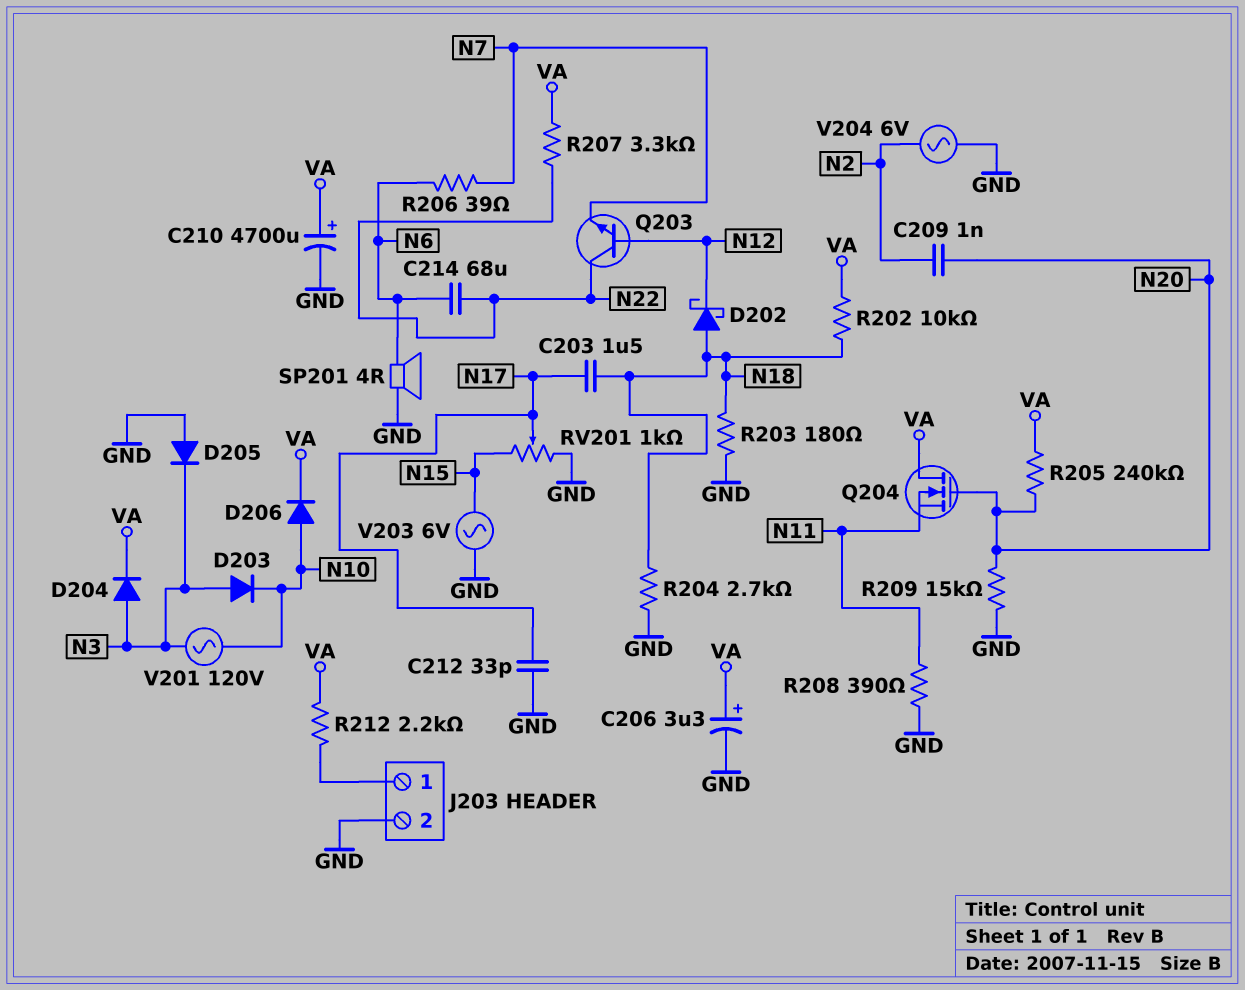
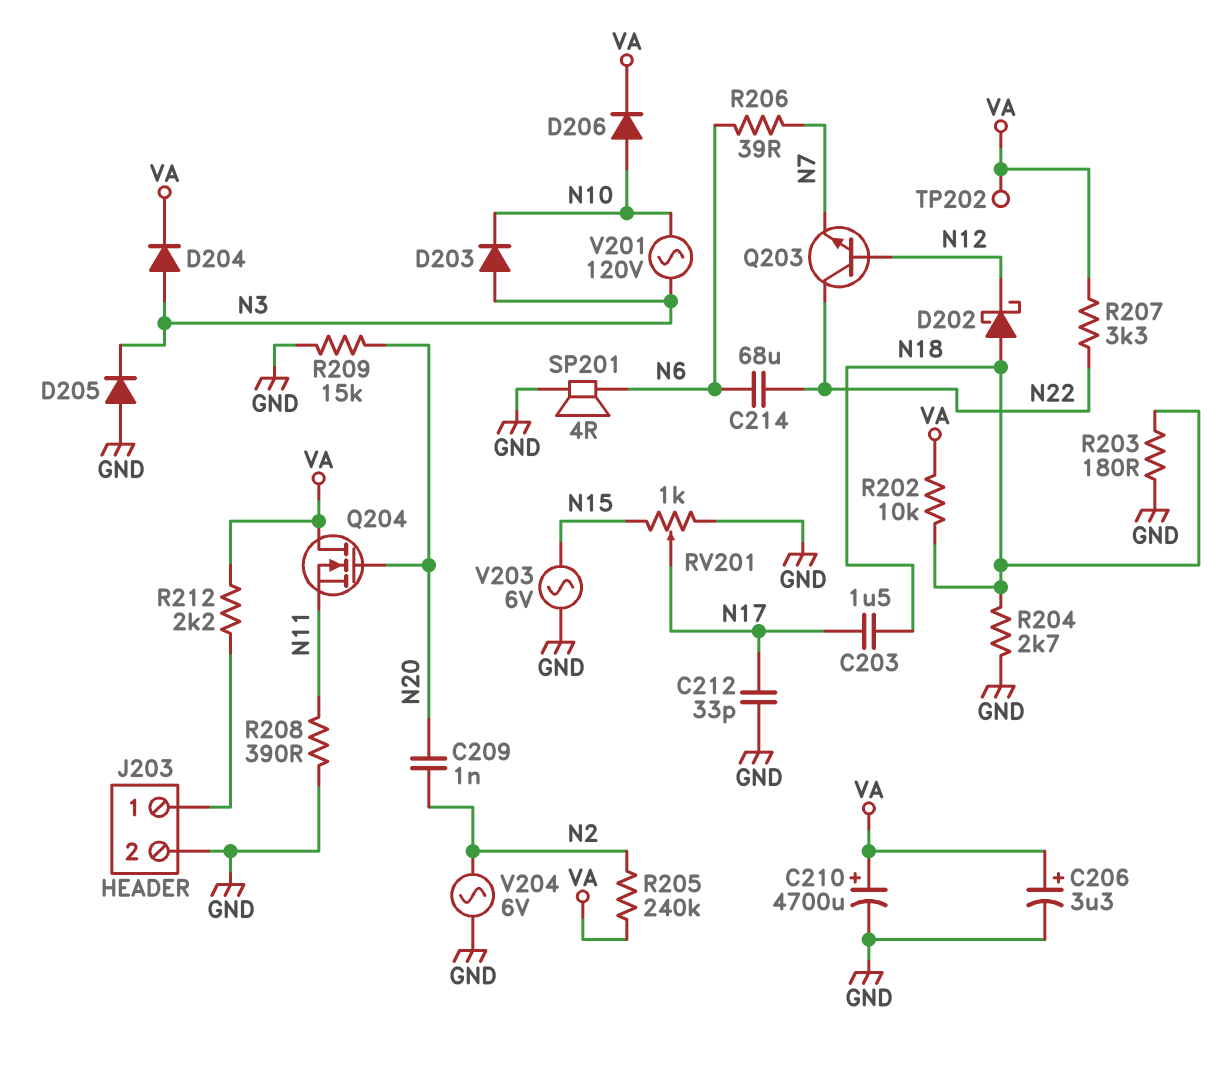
R205: 240k (N20, VA) -> 240k (N2, VA)
TP202: none -> test point (VA)

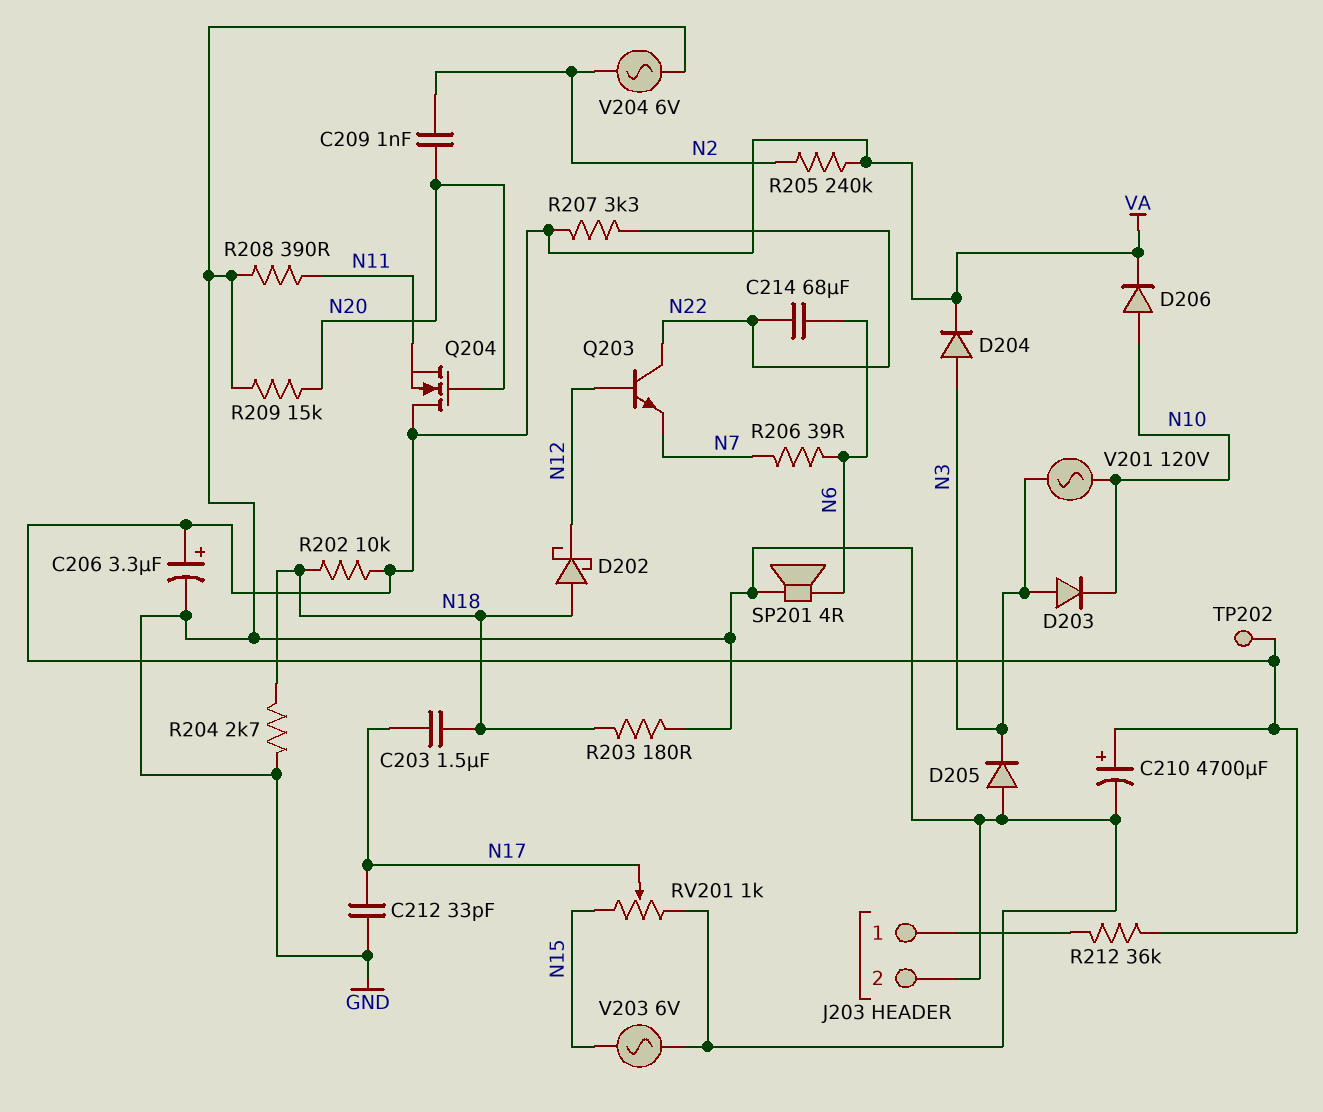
R212: 2.2k (J203/1, VA) -> 36k (J203/1, VA)

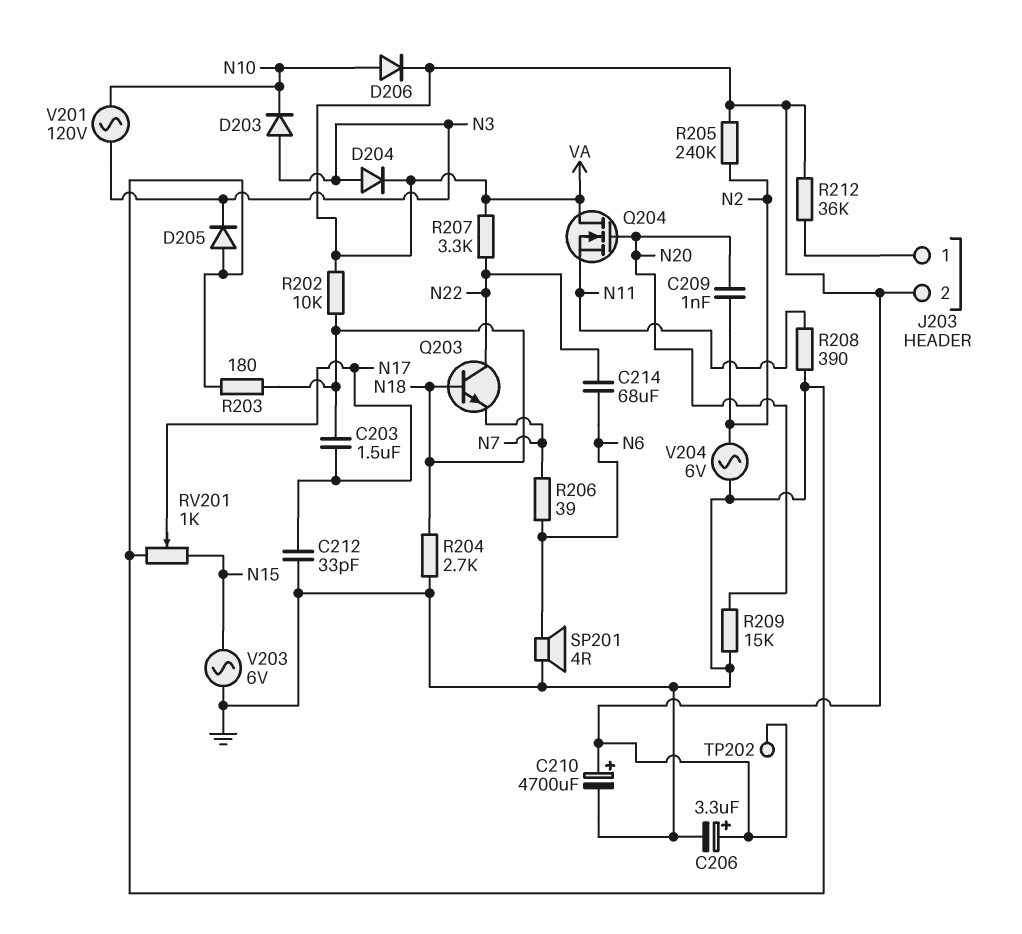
D202: schottky (A N18, K N12) -> none
J203 pin 2: GND -> VA
Q203: NPN (B N12, C N22, E N7) -> NPN (B N18, C N22, E N7)

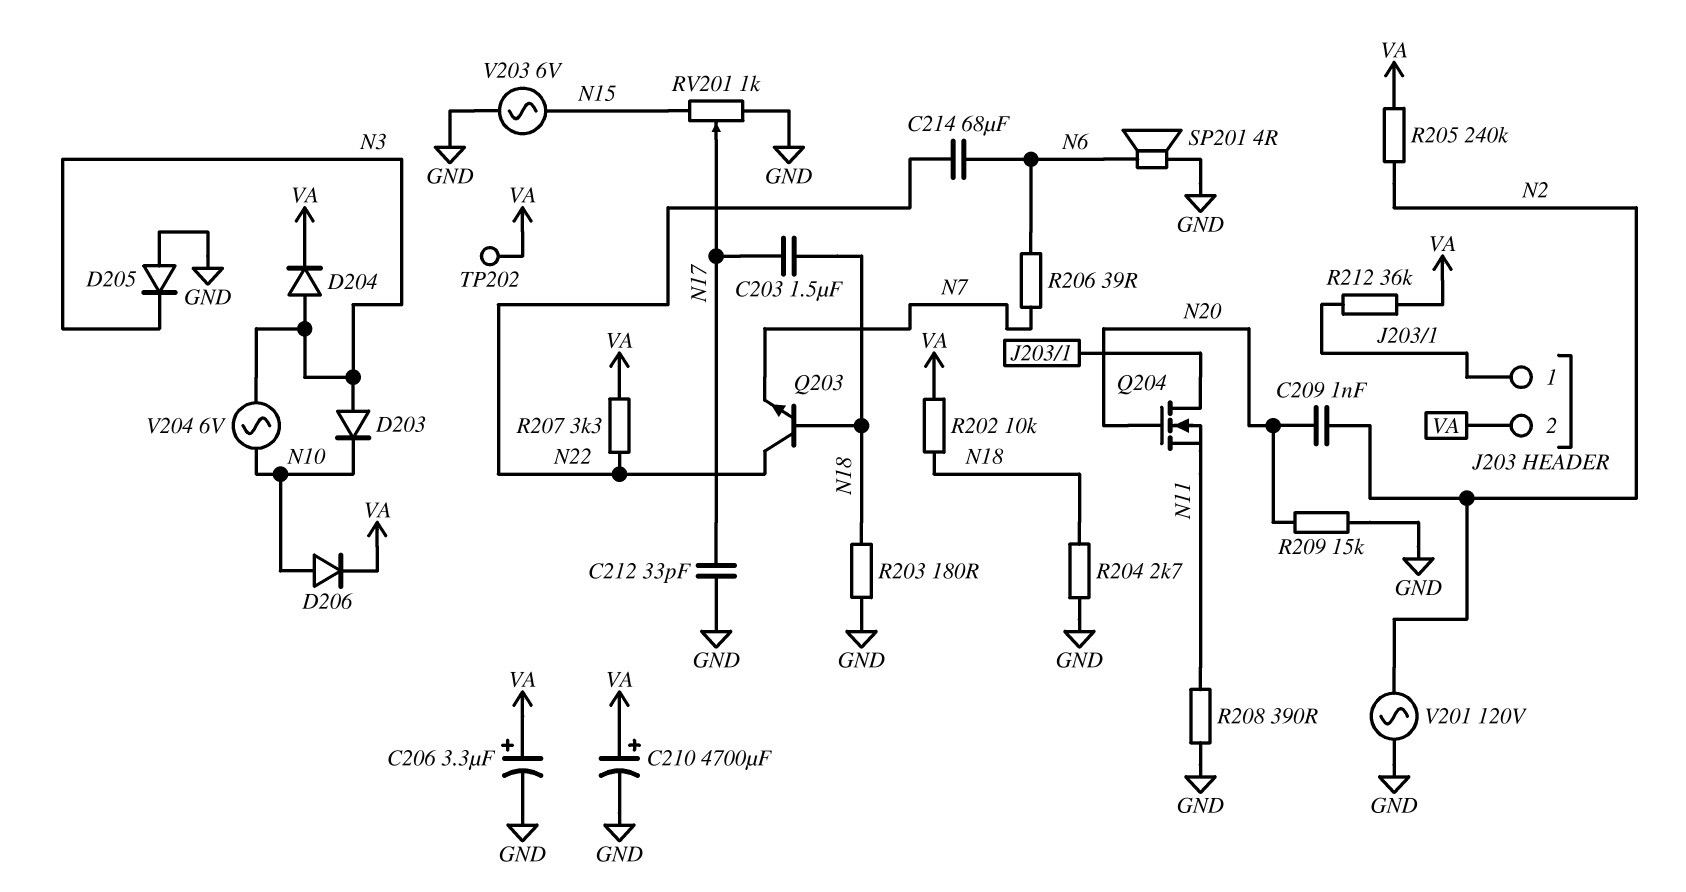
Q204: NMOS (G N20, D VA, S N11) -> NMOS (G N20, D J203/1, S N11)
V201: AC 120V (N3, N10) -> AC 120V (GND, N2)
V204: AC 6V (GND, N2) -> AC 6V (N3, N10)

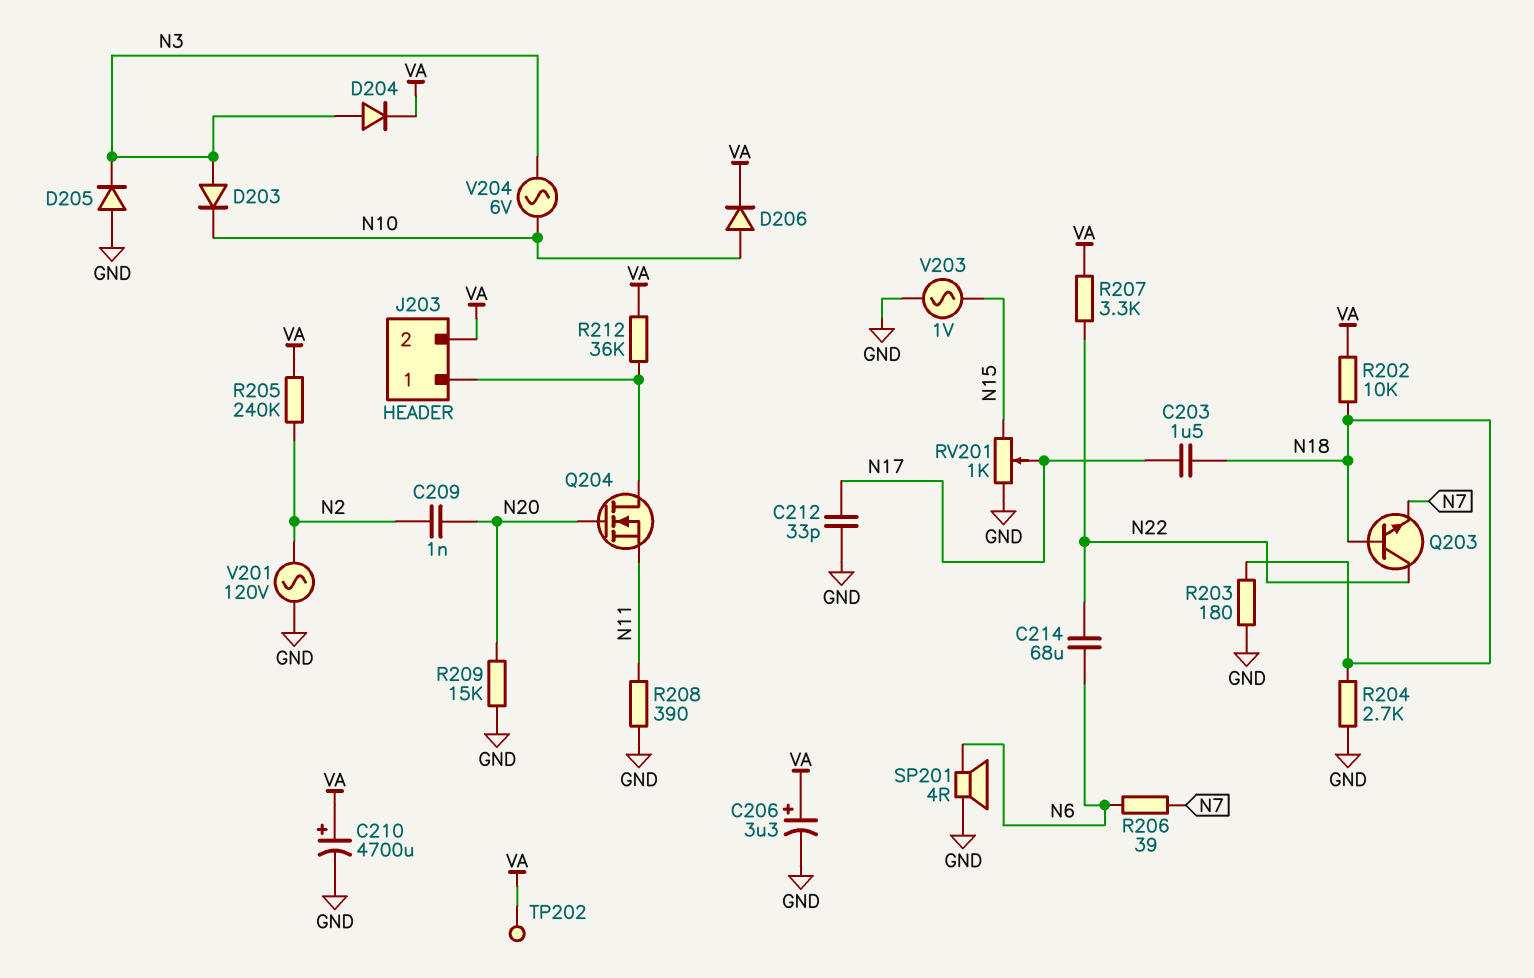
V203: AC 6V (GND, N15) -> AC 1V (GND, N15)

